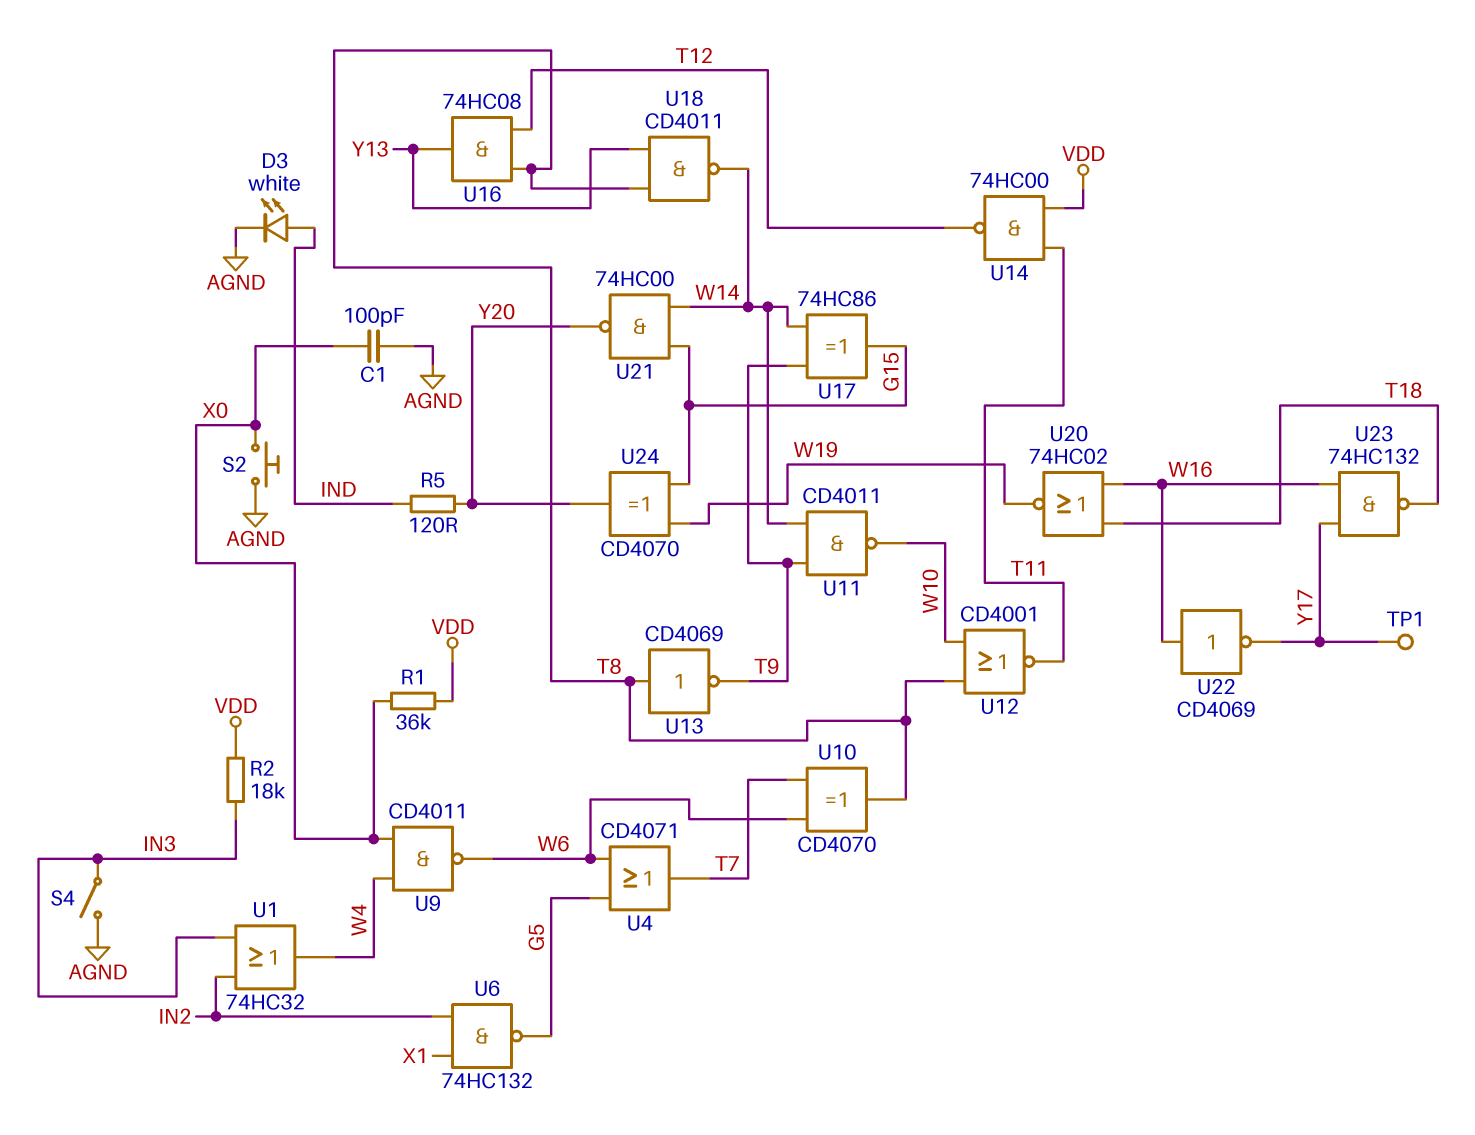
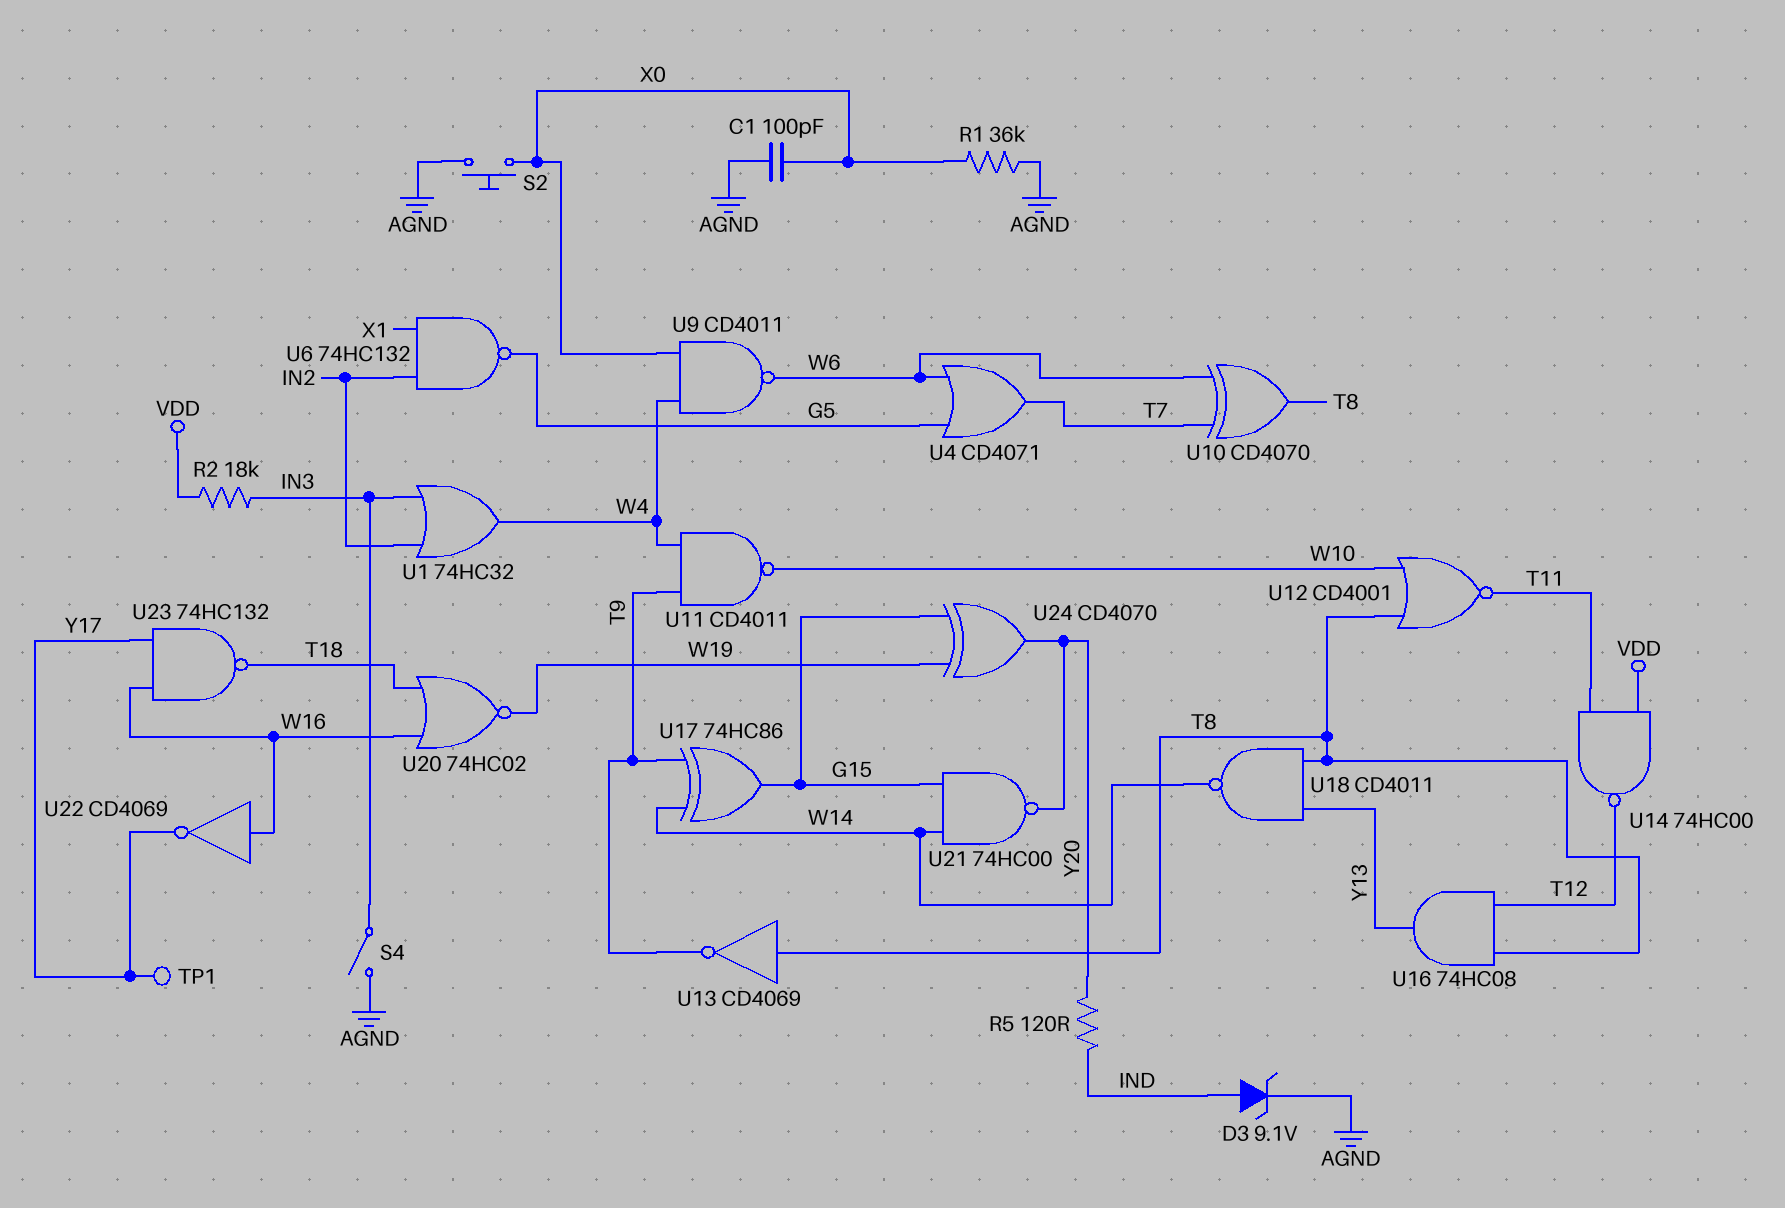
D3: LED white (A IND, K AGND) -> zener 9.1V (A IND, K AGND)
R1: 36k (VDD, X0) -> 36k (AGND, X0)
U11: NAND CD4011 (in T9, in W14, out W10) -> NAND CD4011 (in T9, in W4, out W10)

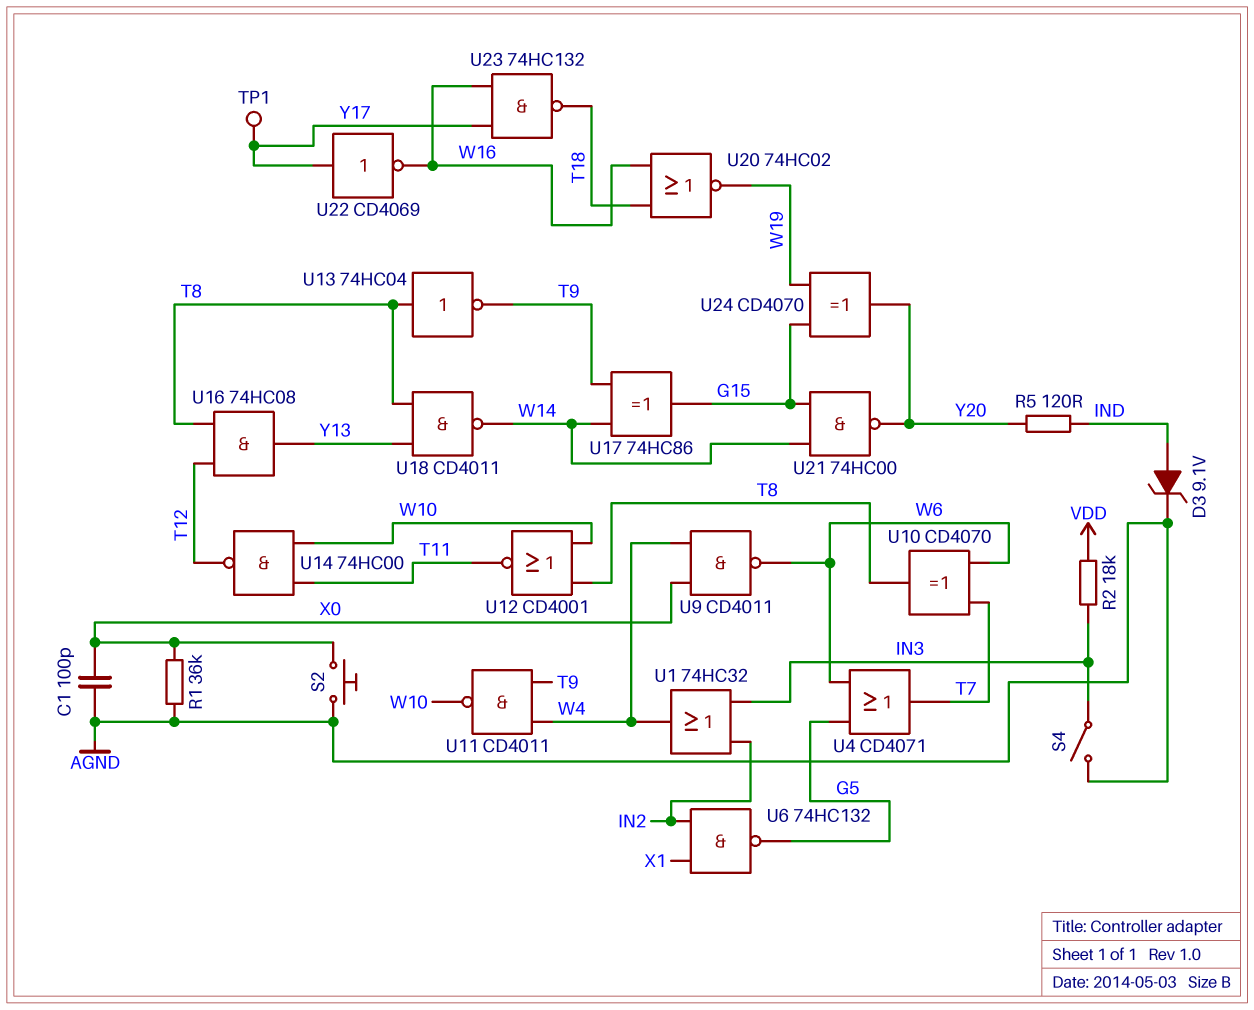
U13: NOT CD4069 (in T8, out T9) -> NOT 74HC04 (in T8, out T9)
U14: NAND 74HC00 (in T11, in VDD, out T12) -> NAND 74HC00 (in T11, in W10, out T12)
U22: NOT CD4069 (in W16, out Y17) -> NOT CD4069 (in Y17, out W16)

